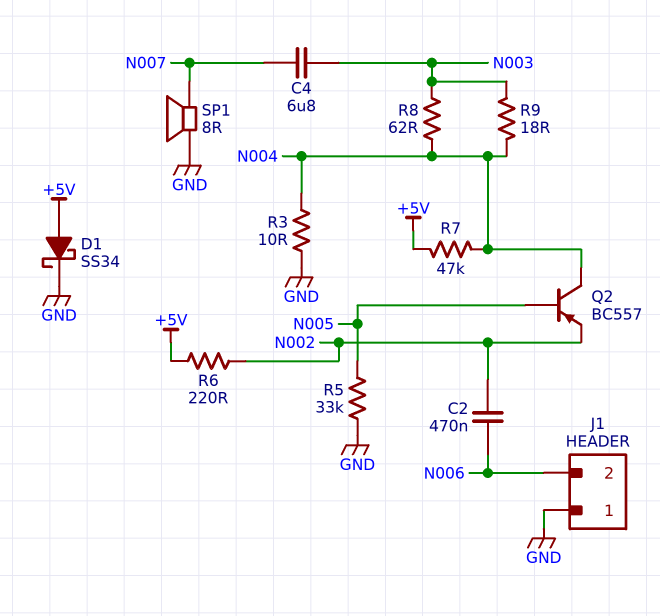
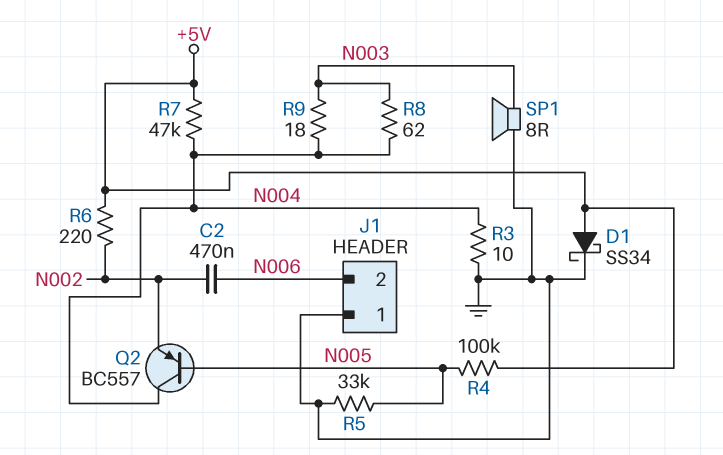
C4: 6.8uF (N003, N007) -> none
R4: none -> 100k (+5V, N005)
SP1: speaker 8R (GND, N007) -> speaker 8R (GND, N003)

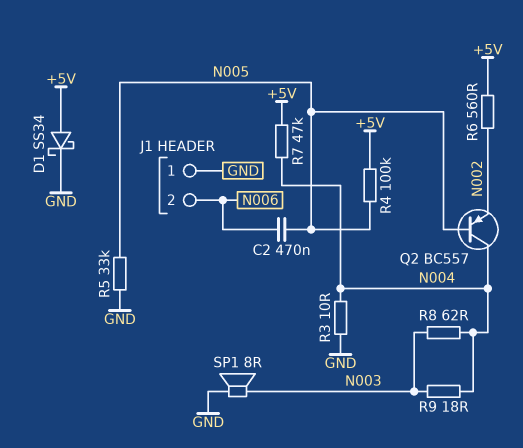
C2: 470nF (N002, N006) -> 470nF (N005, N006)
R6: 220 (+5V, N002) -> 560 (+5V, N002)

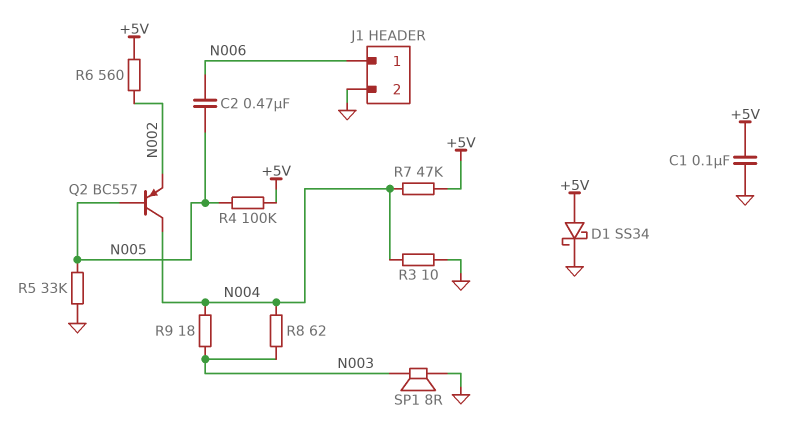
C1: none -> 100nF (+5V, GND)
J1 pin 1: GND -> N006
J1 pin 2: N006 -> GND

